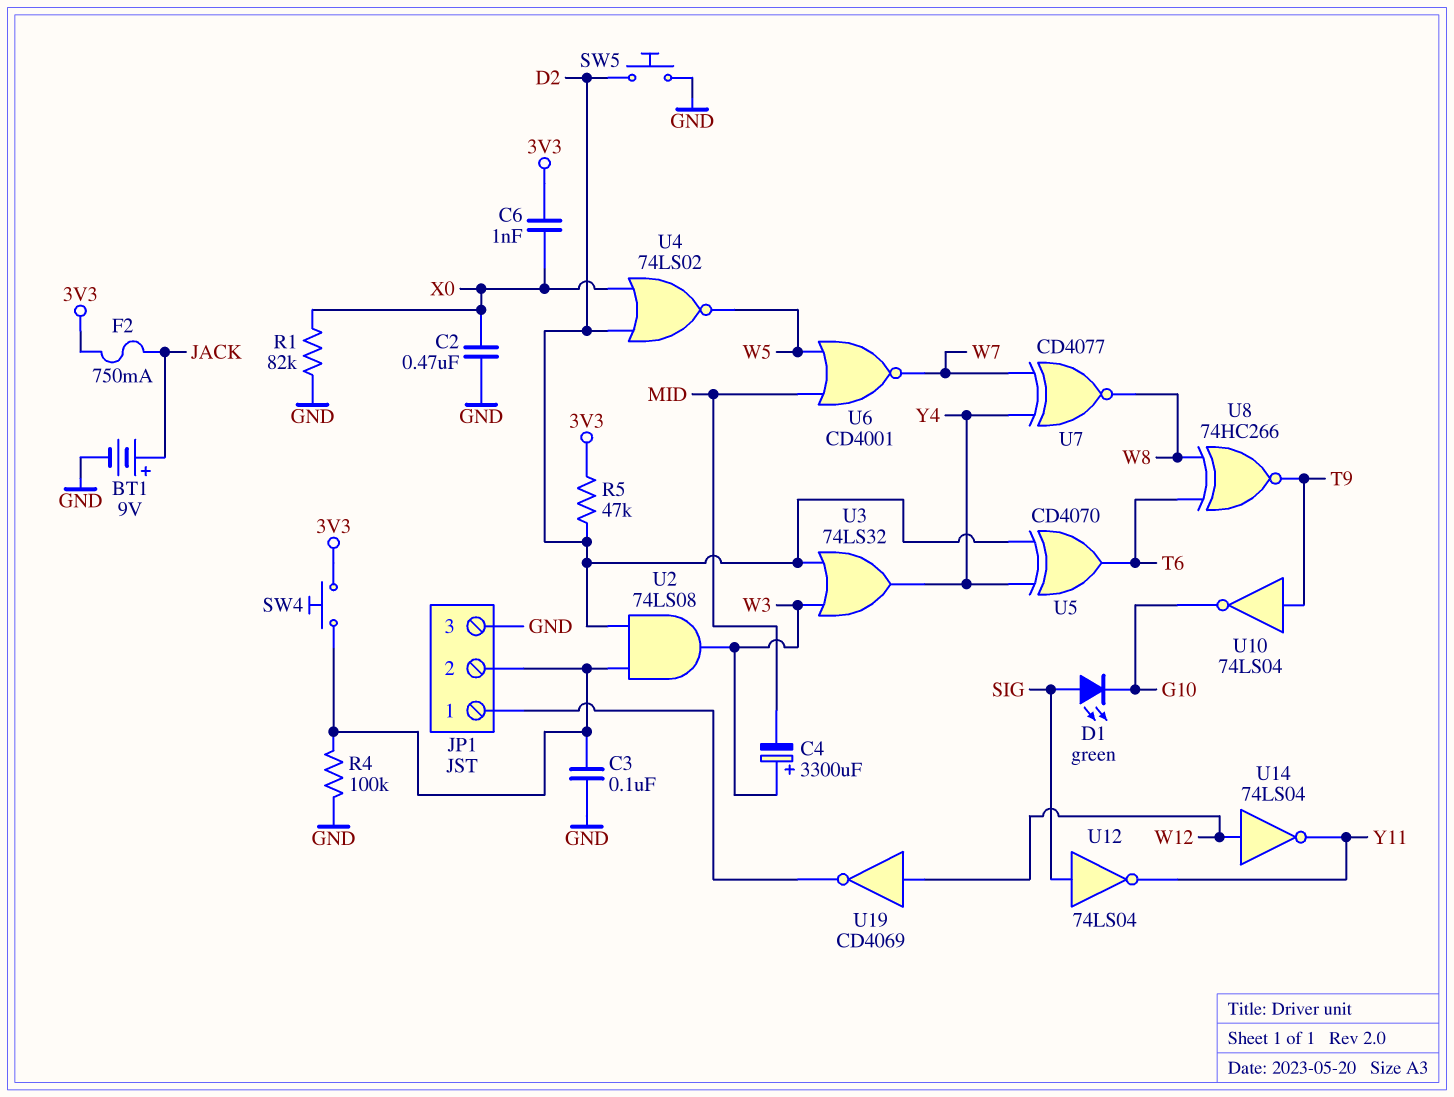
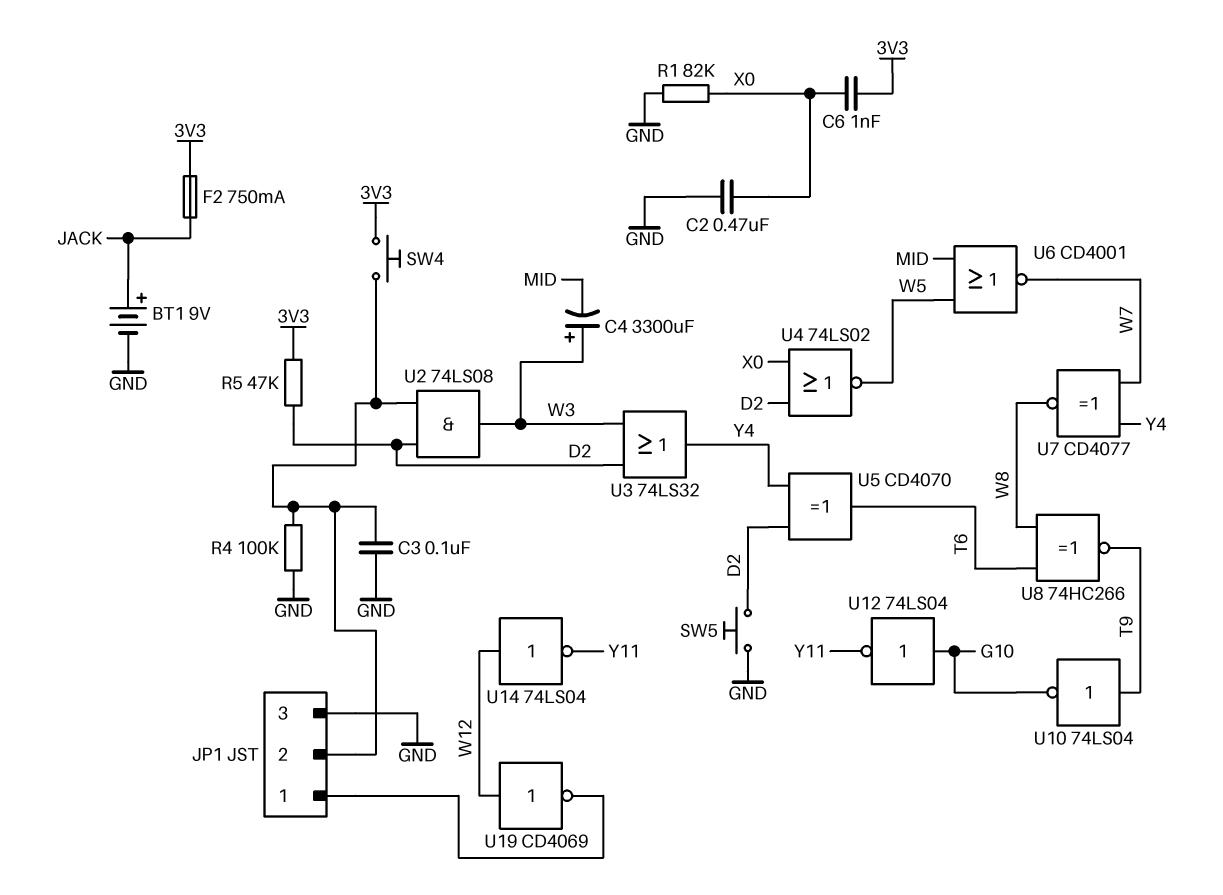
D1: LED green (A SIG, K G10) -> none
U12: NOT 74LS04 (in SIG, out Y11) -> NOT 74LS04 (in G10, out Y11)

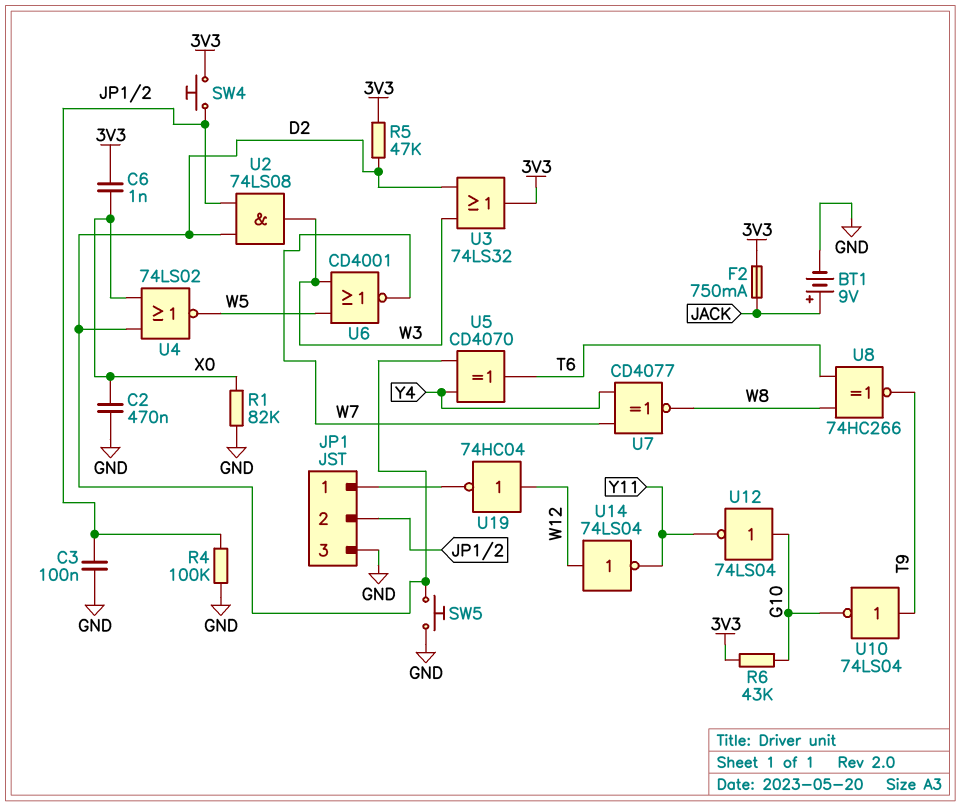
C4: 3300uF (plus W3, minus MID) -> none
R6: none -> 43k (3V3, G10)
U3: OR 74LS32 (in D2, in W3, out Y4) -> OR 74LS32 (in D2, in W3, out 3V3)
U6: NOR CD4001 (in MID, in W5, out W7) -> NOR CD4001 (in W3, in W5, out W7)
U19: NOT CD4069 (in W12, out JP1/1) -> NOT 74HC04 (in W12, out JP1/1)

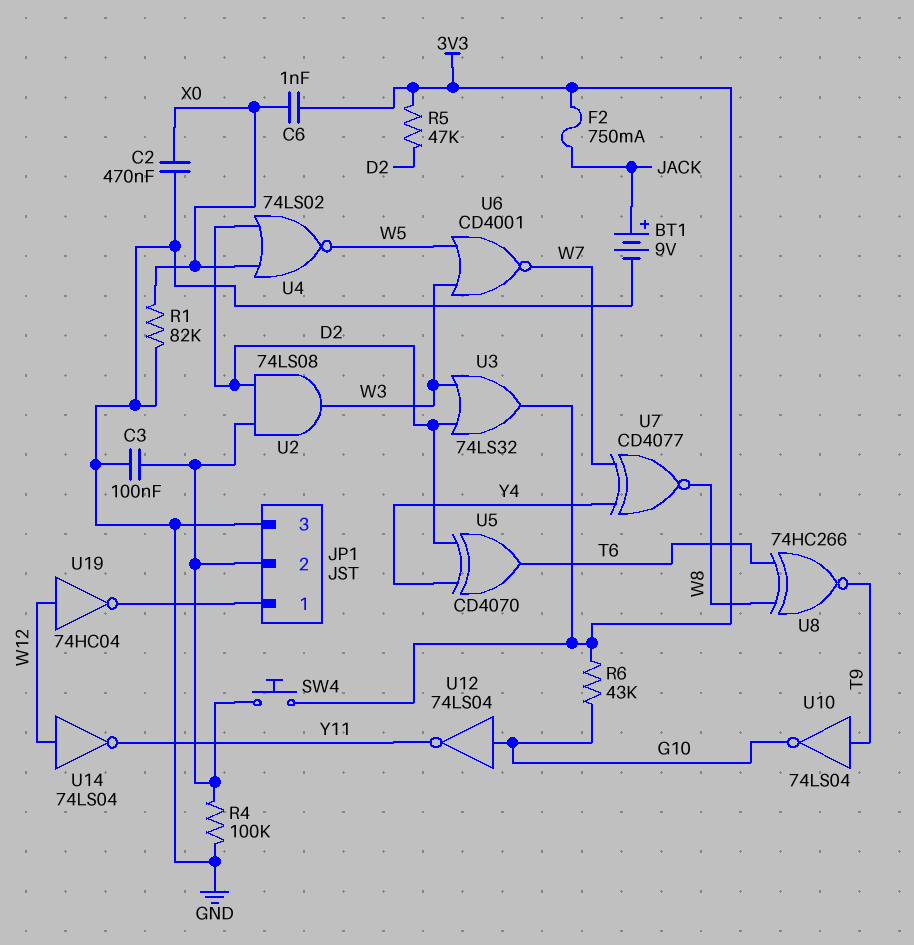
SW5: button (D2, GND) -> none

